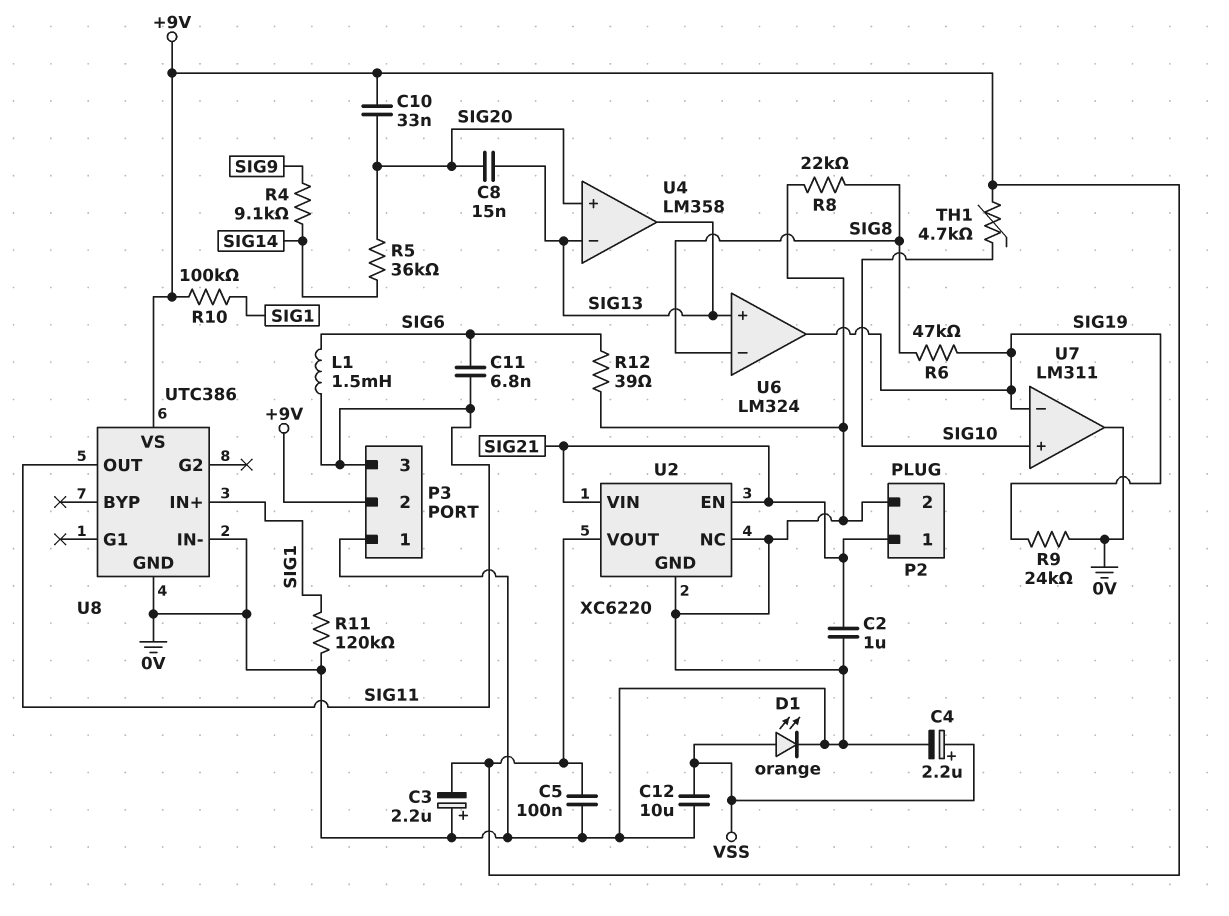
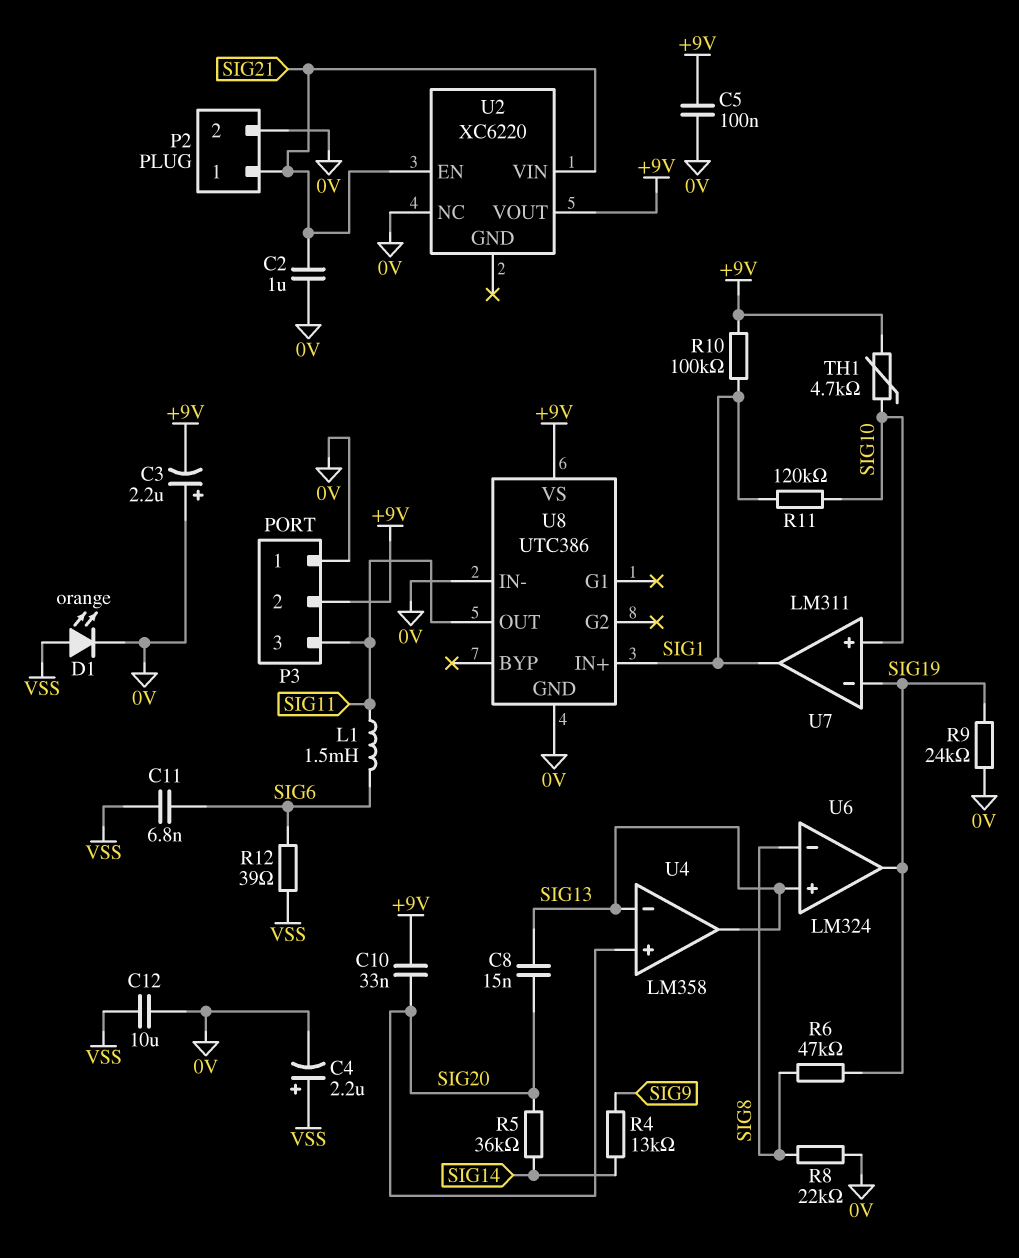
C11: 6.8nF (SIG6, SIG11) -> 6.8nF (SIG6, VSS)
R4: 9.1k (SIG9, SIG14) -> 13k (SIG9, SIG14)
R11: 120k (0V, SIG1) -> 120k (SIG1, SIG10)
R12: 39 (0V, SIG6) -> 39 (SIG6, VSS)
U2 pin GND: 0V -> none
U7 pin out: 0V -> SIG1

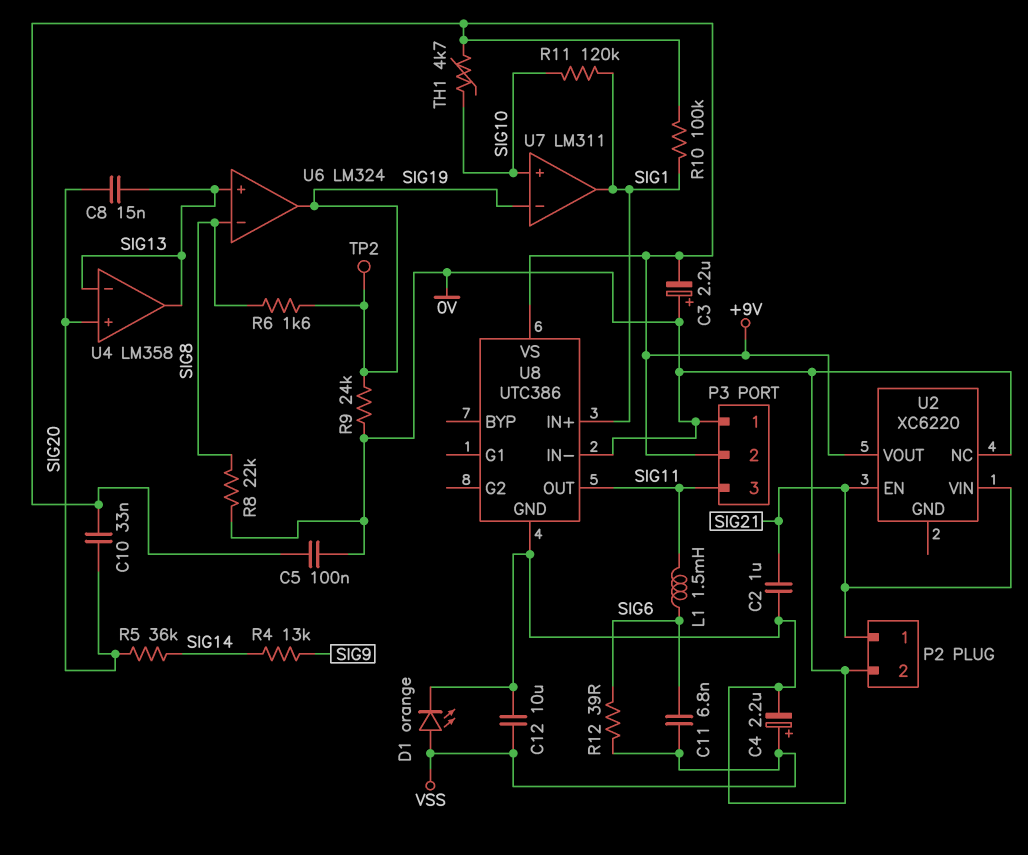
R6: 47k (SIG8, SIG19) -> 1.6k (SIG8, SIG19)
TP2: none -> test point (SIG19)

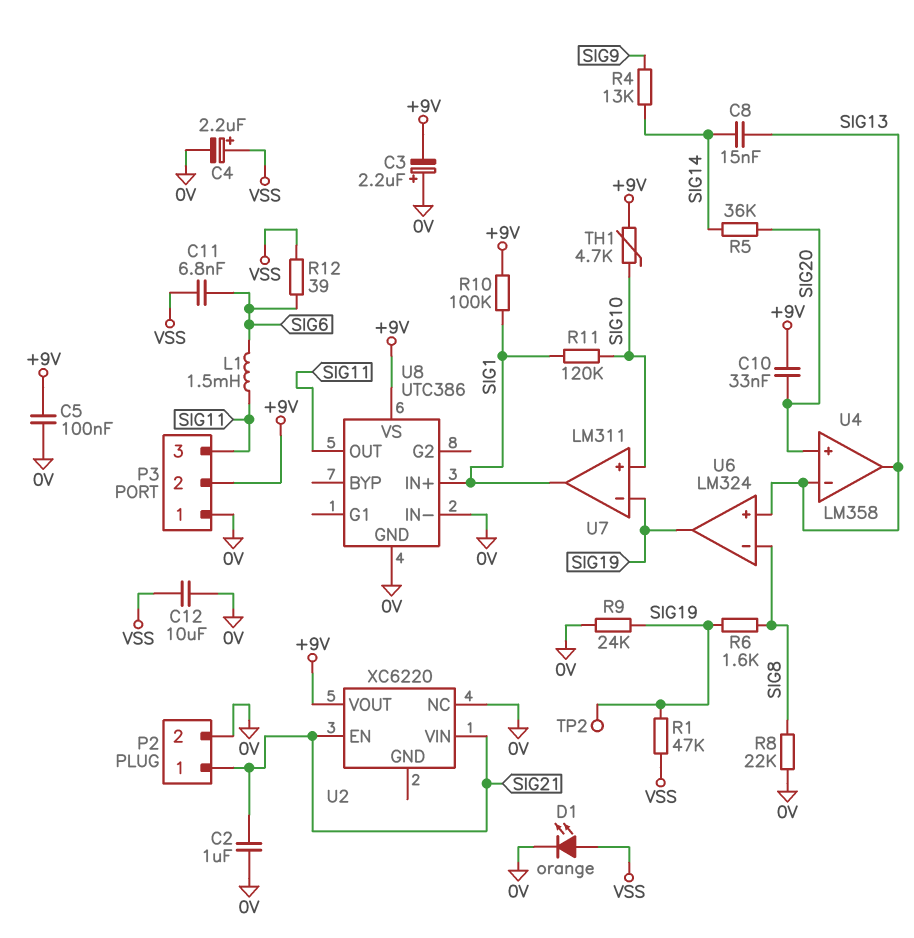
C8: 15nF (SIG13, SIG20) -> 15nF (SIG13, SIG14)
R1: none -> 47k (SIG19, VSS)

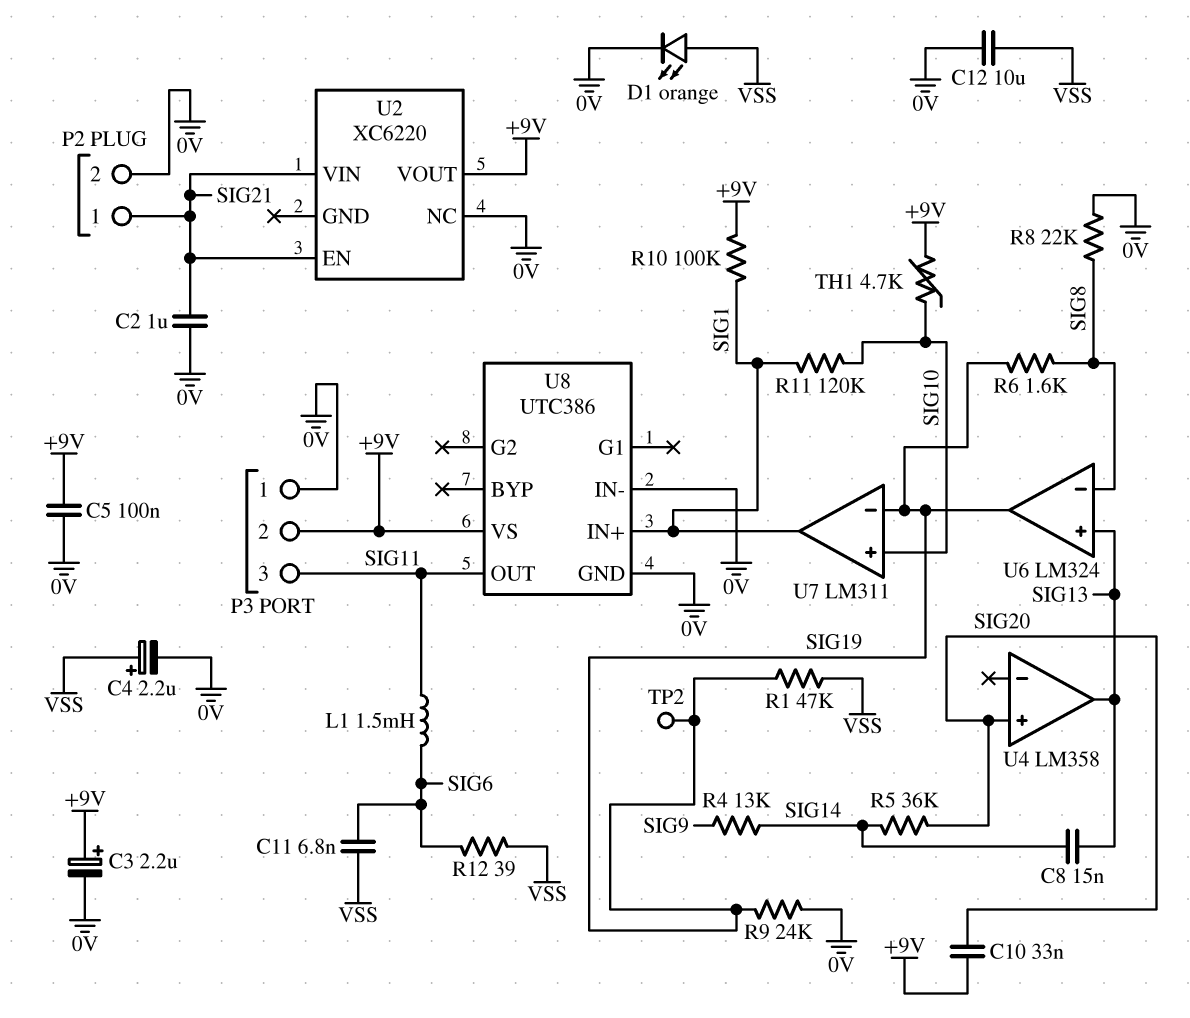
C3: 2.2uF (plus 0V, minus +9V) -> 2.2uF (plus +9V, minus 0V)
U4 pin in-: SIG13 -> none

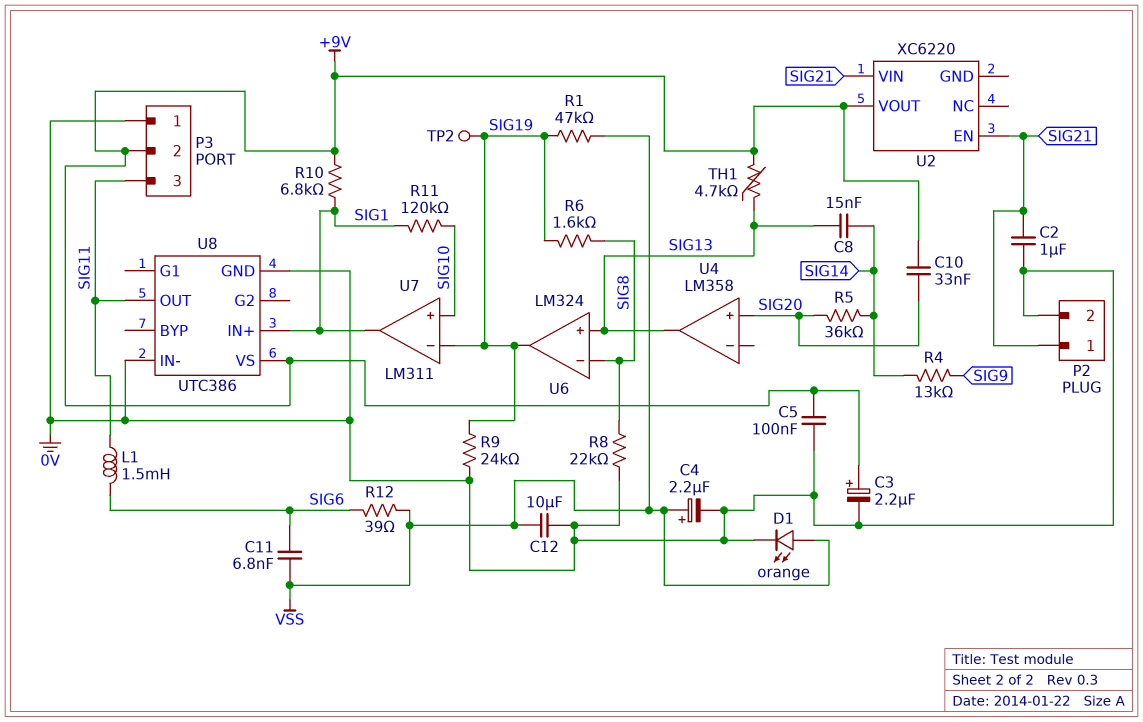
R10: 100k (+9V, SIG1) -> 6.8k (+9V, SIG1)
TH1: 4.7k (+9V, SIG10) -> 4.7k (+9V, SIG13)
U2 pin NC: 0V -> none

